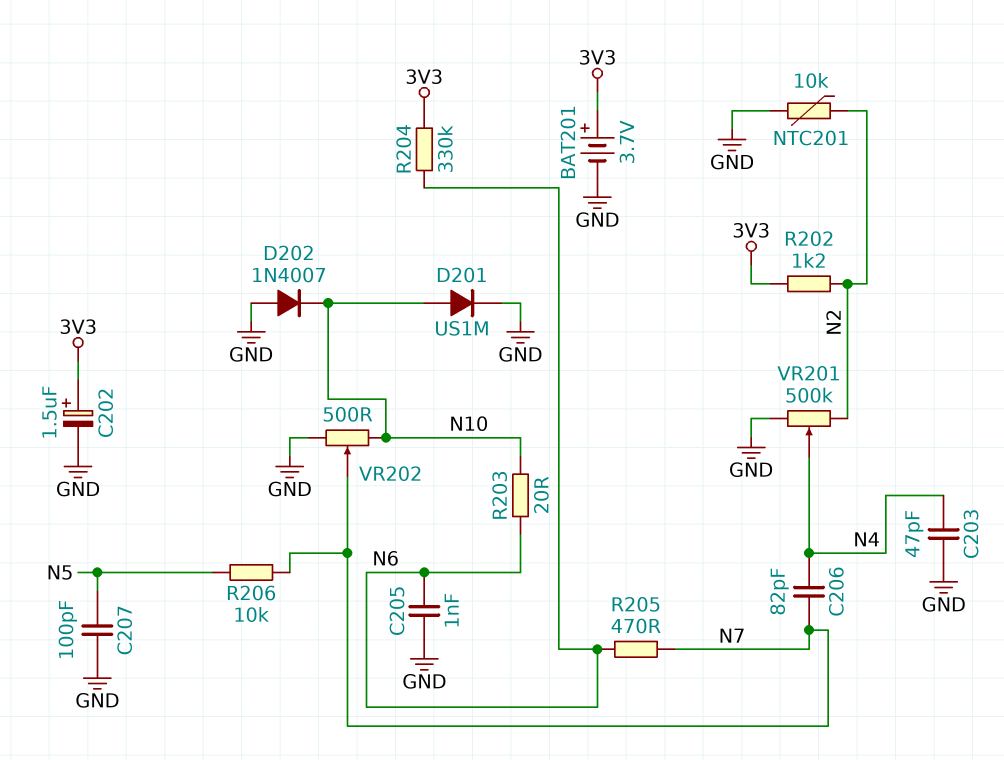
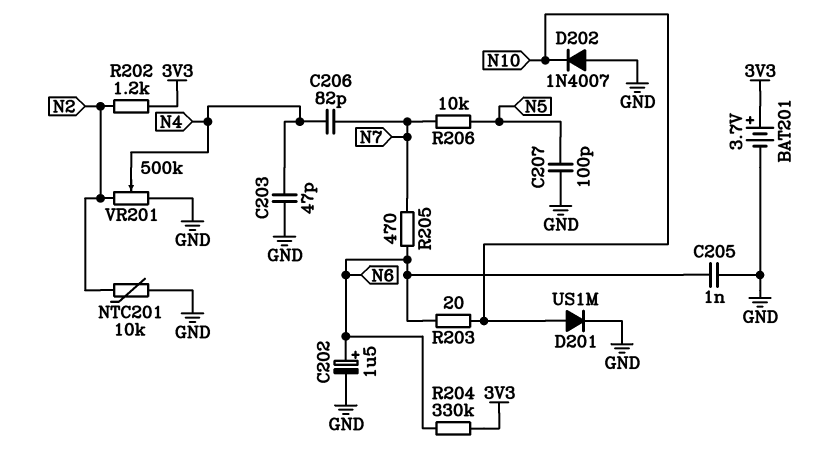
C202: 1.5uF (plus 3V3, minus GND) -> 1.5uF (plus N6, minus GND)
VR202: 500 (GND, N10, wiper N7) -> none

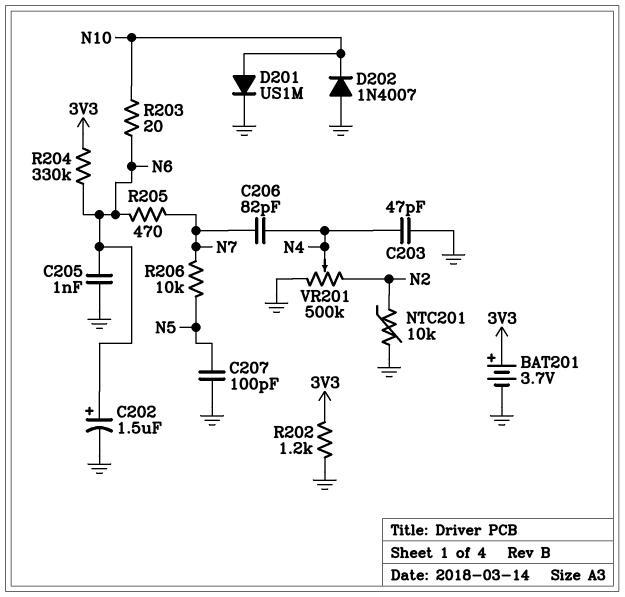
R202: 1.2k (3V3, N2) -> 1.2k (3V3, GND)

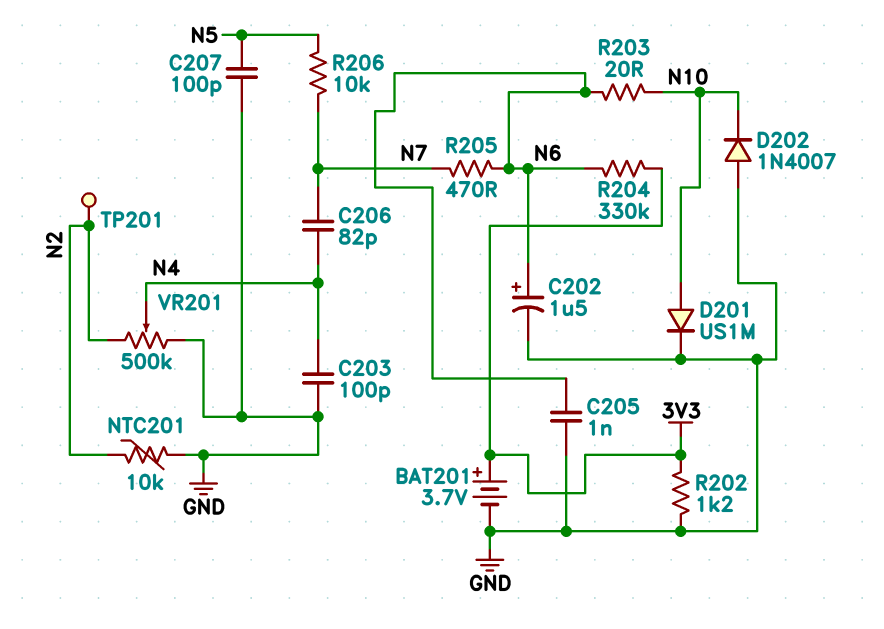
C203: 47pF (GND, N4) -> 100pF (GND, N4)
TP201: none -> test point (N2)

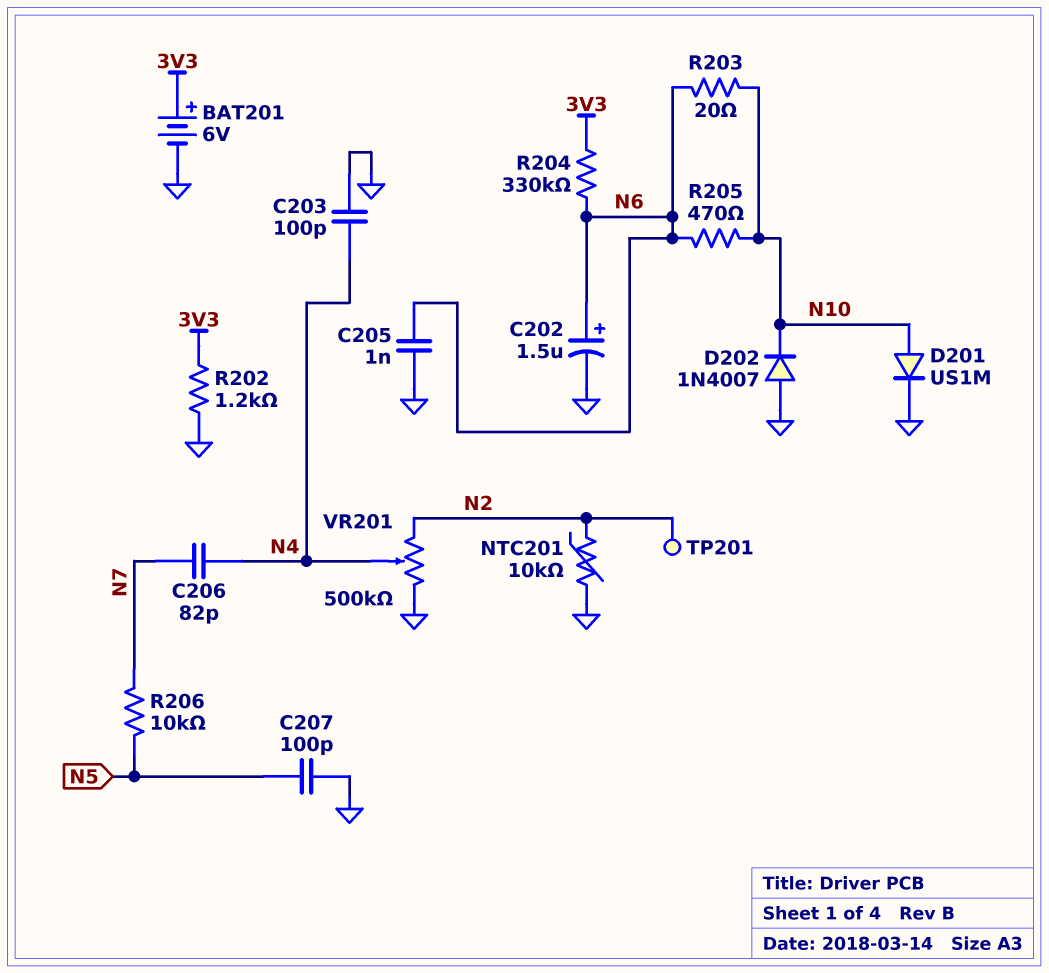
BAT201: 3.7V (plus 3V3, minus GND) -> 6V (plus 3V3, minus GND)
R205: 470 (N6, N7) -> 470 (N6, N10)

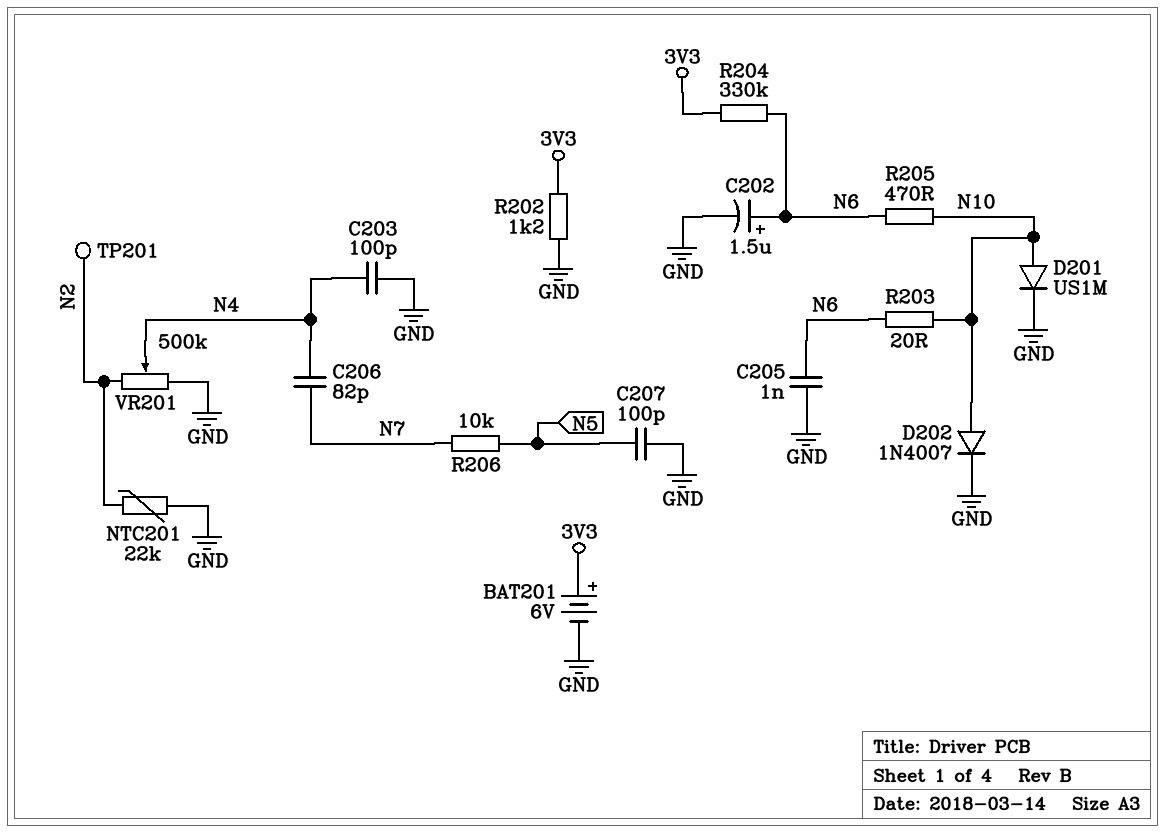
D202: diode 1N4007 (A GND, K N10) -> diode 1N4007 (A N10, K GND)
NTC201: 10k (GND, N2) -> 22k (GND, N2)

